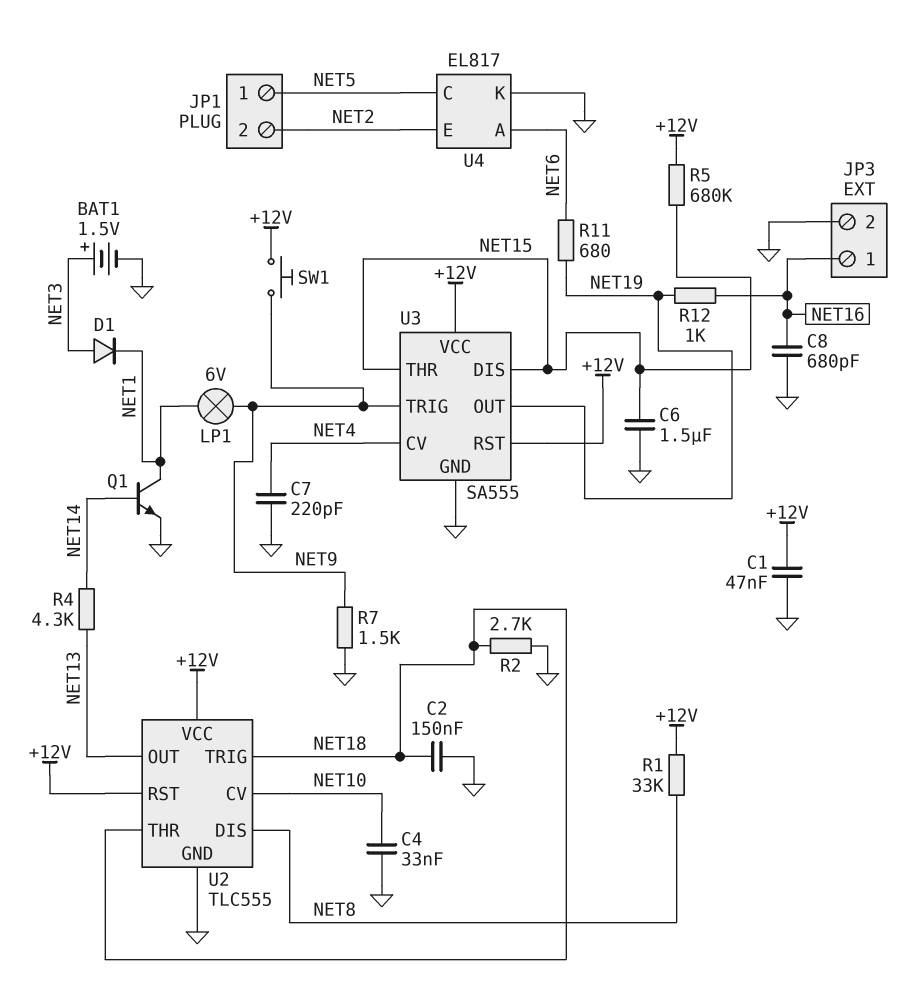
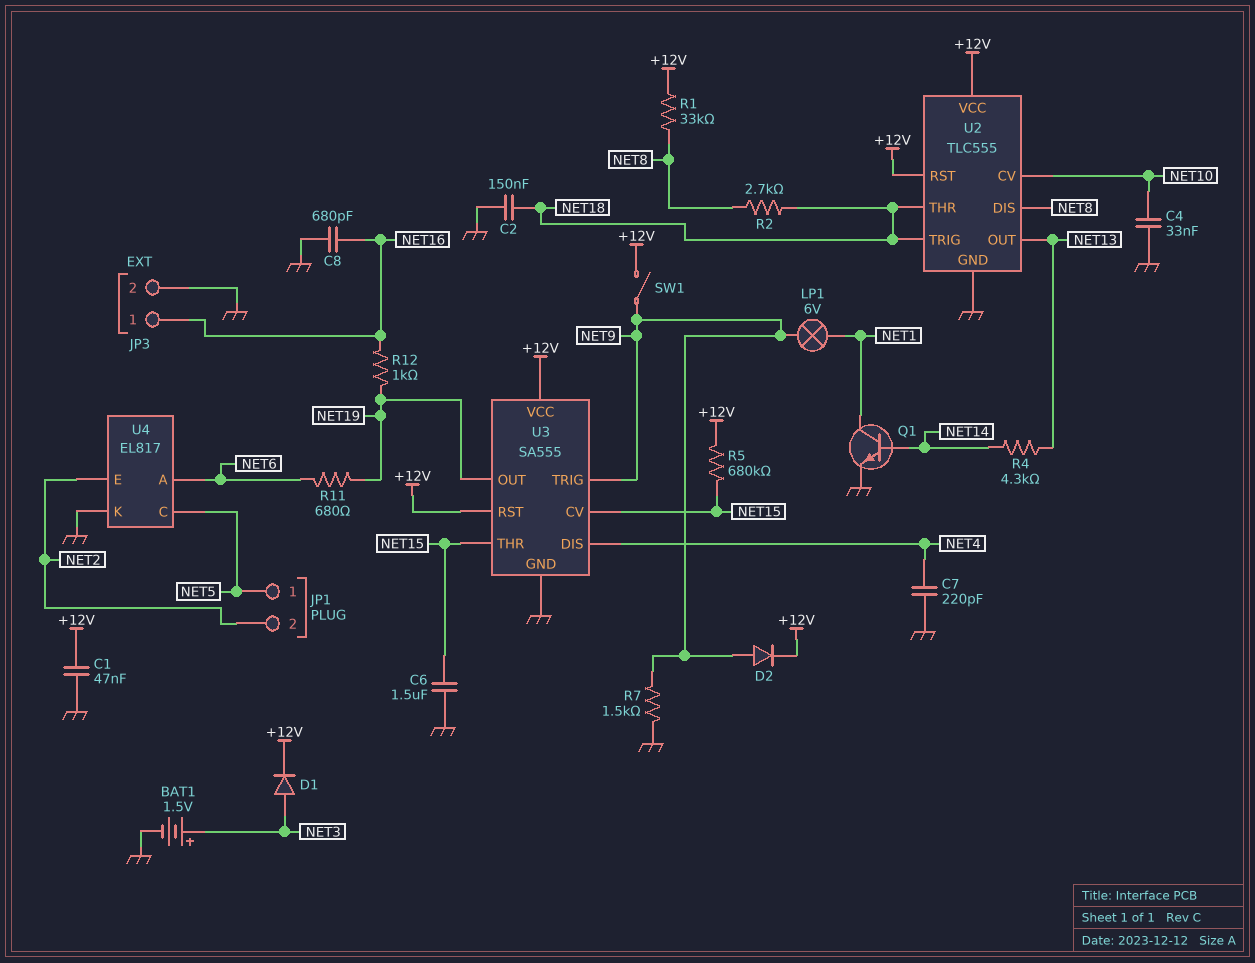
D1: diode (A NET3, K NET1) -> diode (A NET3, K +12V)
D2: none -> diode (A NET9, K +12V)
R2: 2.7k (GND, NET18) -> 2.7k (NET8, NET18)
SW1: button (+12V, NET9) -> switch (+12V, NET9)
U3 pin CV: NET4 -> NET15
U3 pin DIS: NET15 -> NET4

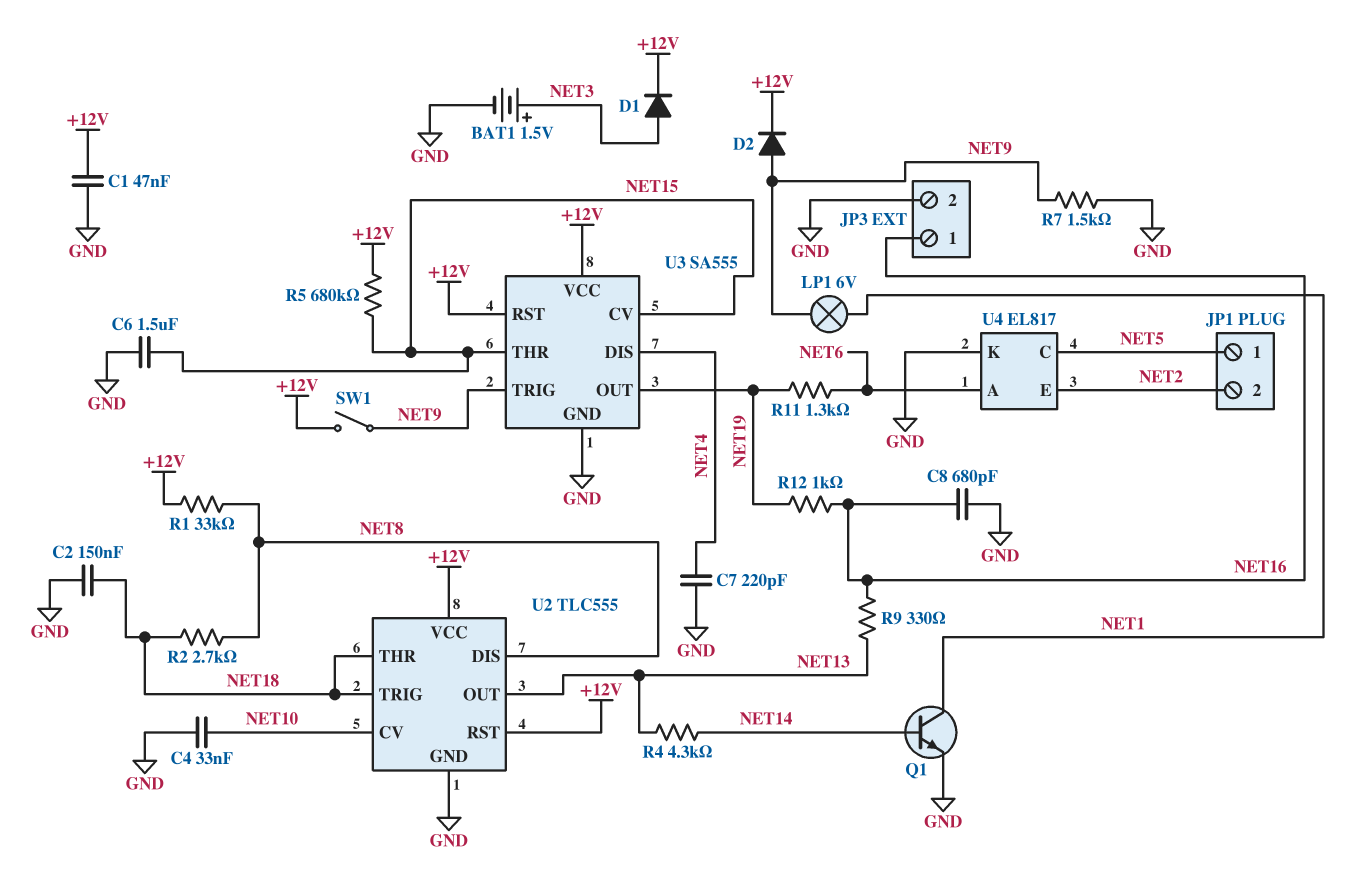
R9: none -> 330 (NET13, NET16)
R11: 680 (NET6, NET19) -> 1.3k (NET6, NET19)

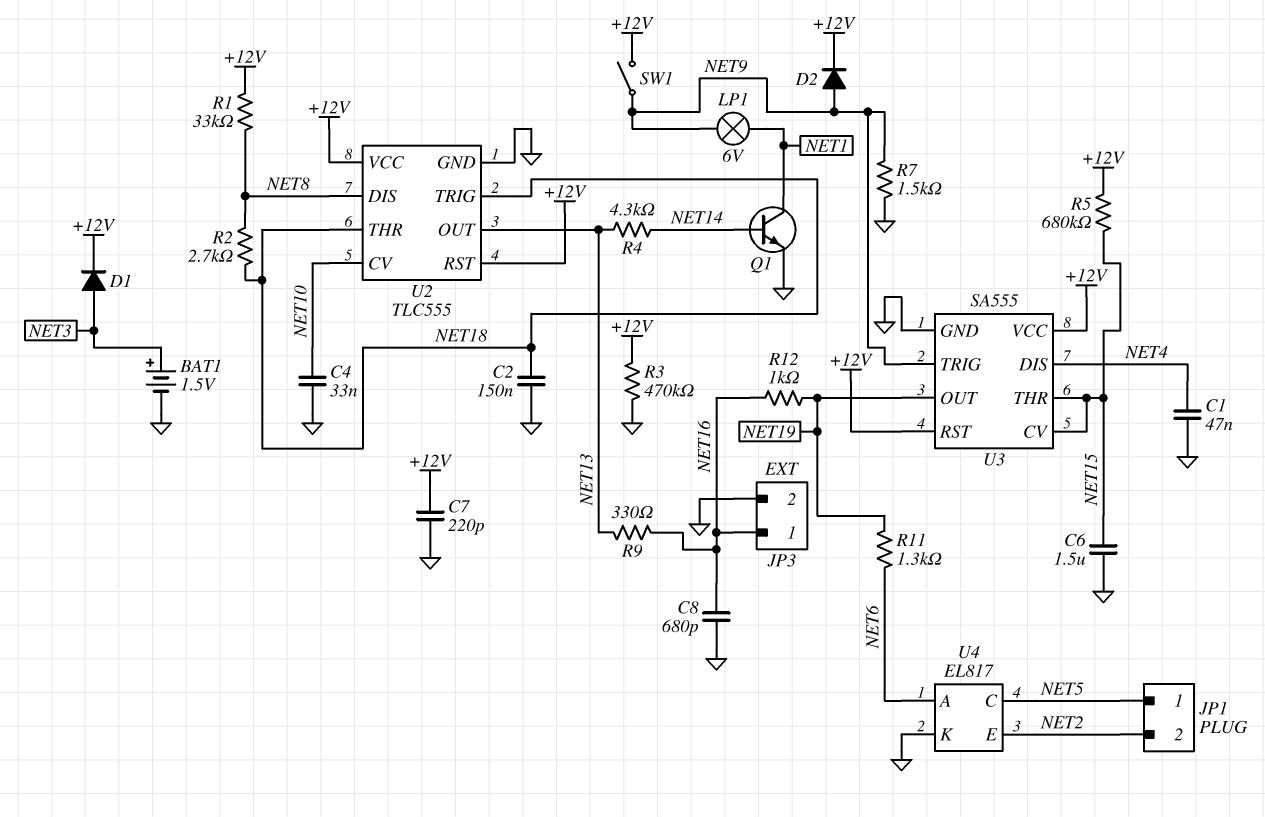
C1: 47nF (+12V, GND) -> 47nF (GND, NET4)
C7: 220pF (GND, NET4) -> 220pF (+12V, GND)
R3: none -> 470k (+12V, GND)

